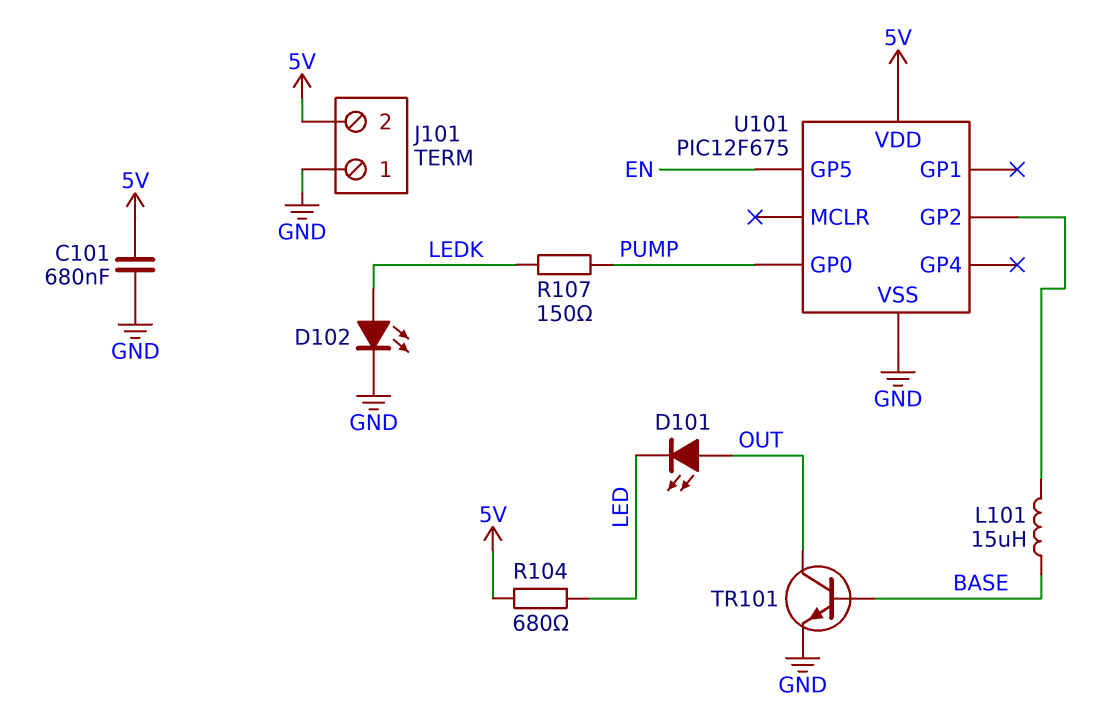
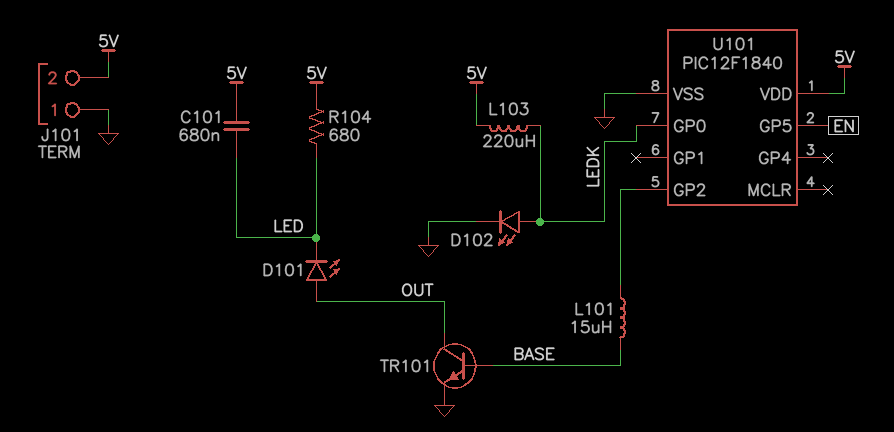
C101: 680nF (5V, GND) -> 680nF (5V, LED)
L103: none -> 220uH (5V, LEDK)
R107: 150 (LEDK, PUMP) -> none
U101: PIC12F675 -> PIC12F1840
U101 pin GP0: PUMP -> LEDK

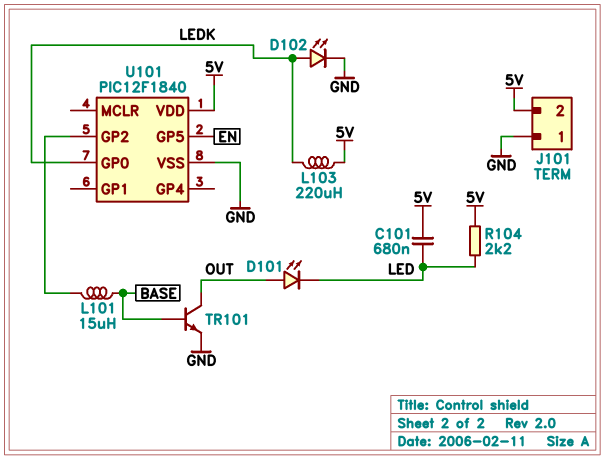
R104: 680 (5V, LED) -> 2.2k (5V, LED)

